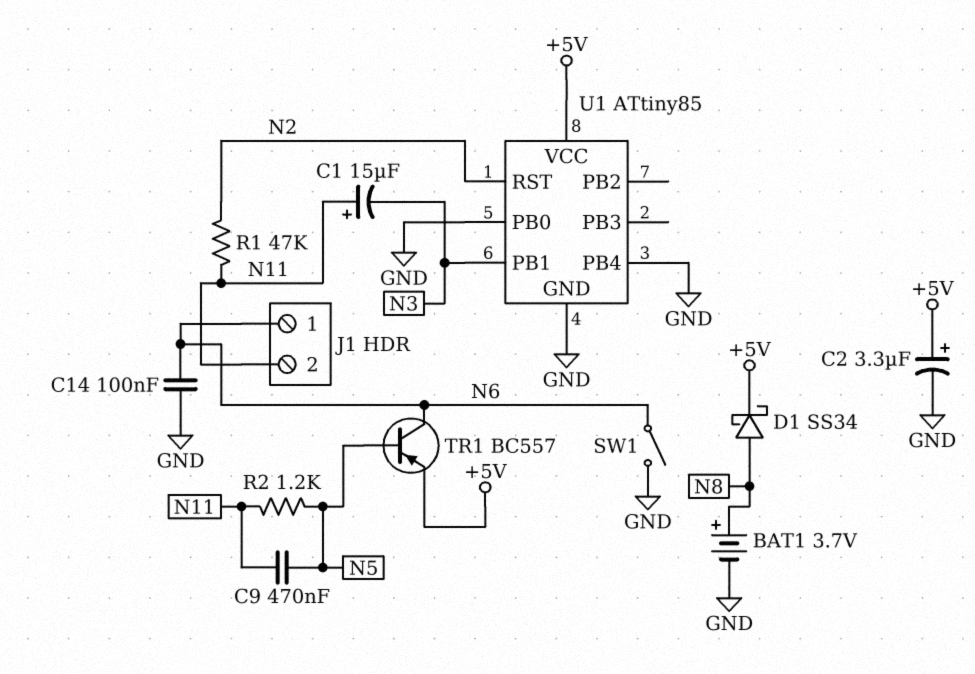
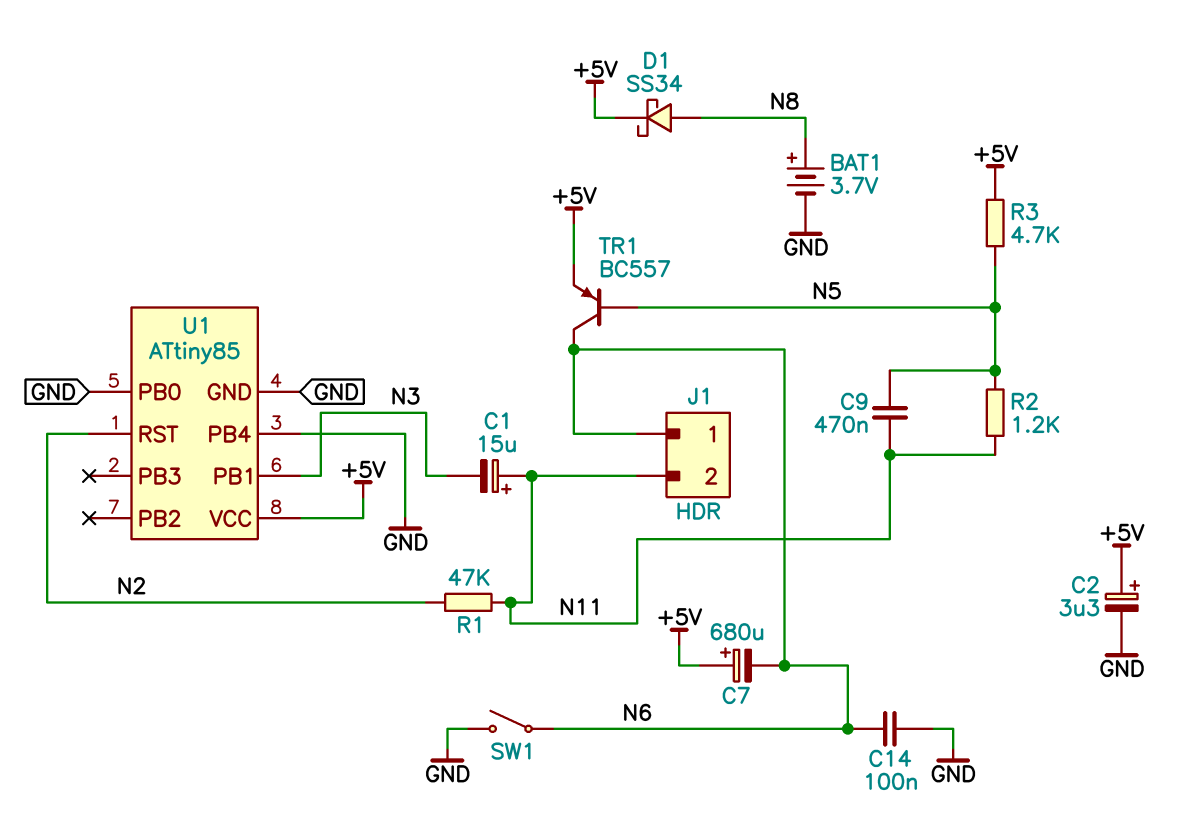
C7: none -> 680uF (plus +5V, minus N6)
R3: none -> 4.7k (+5V, N5)

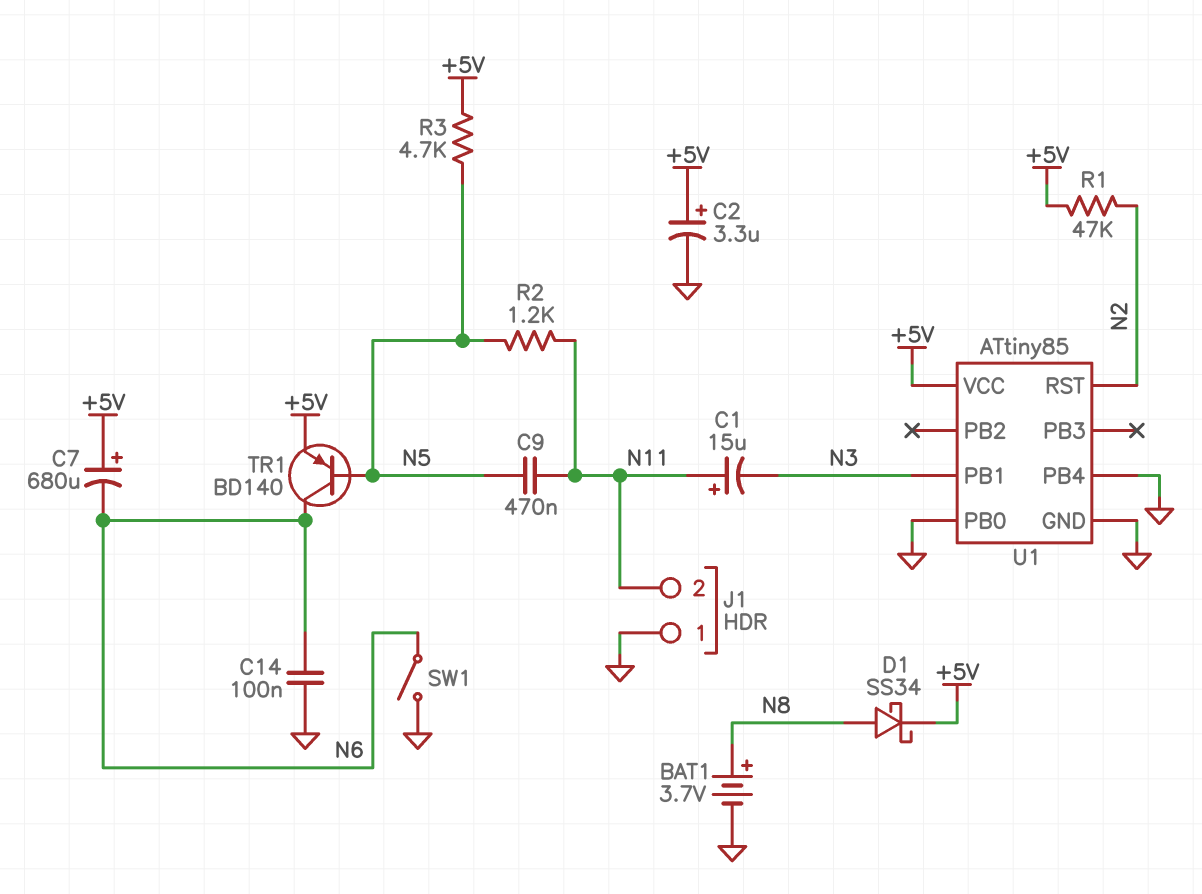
J1 pin 1: N6 -> GND
R1: 47k (N2, N11) -> 47k (+5V, N2)
TR1: PNP BC557 (B N5, C N6, E +5V) -> PNP BD140 (B N5, C N6, E +5V)

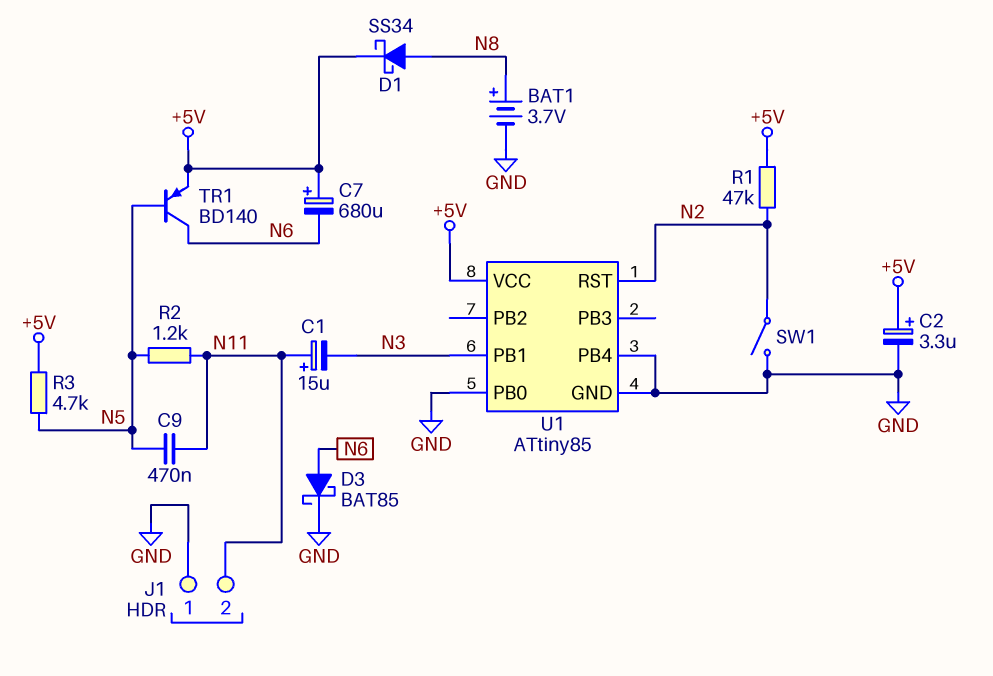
C14: 100nF (GND, N6) -> none
D3: none -> schottky BAT85 (A N6, K GND)
SW1: switch (GND, N6) -> switch (GND, N2)

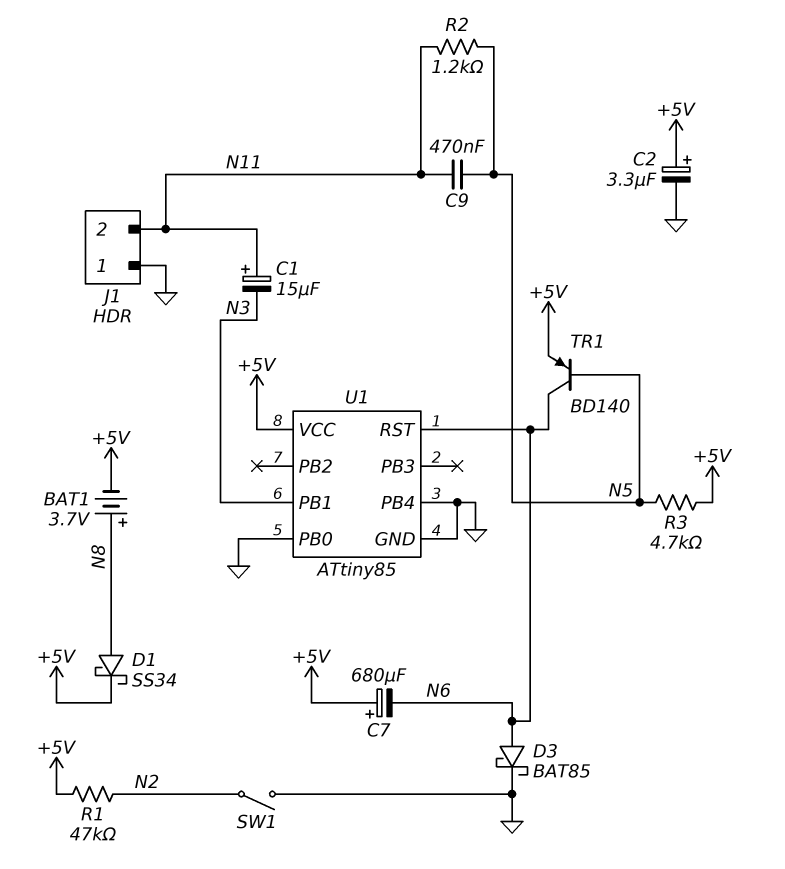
BAT1: 3.7V (plus N8, minus GND) -> 3.7V (plus N8, minus +5V)
U1 pin RST: N2 -> N6

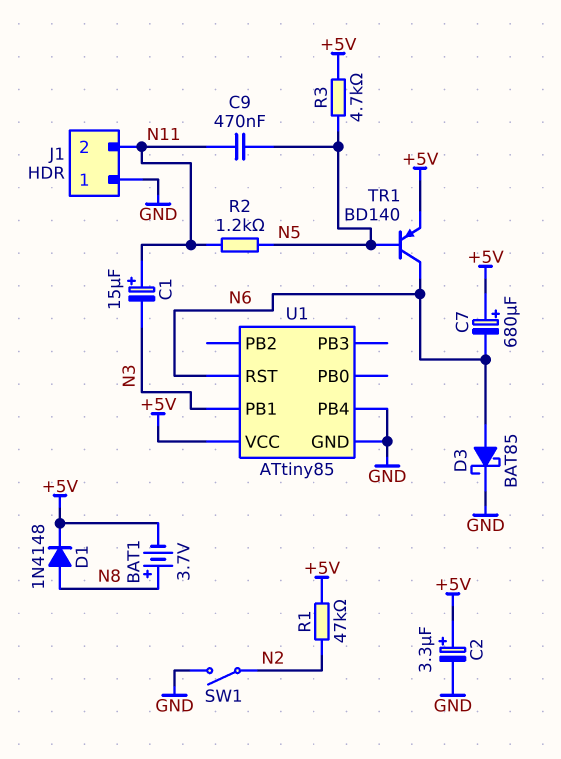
D1: schottky SS34 (A N8, K +5V) -> diode 1N4148 (A N8, K +5V)
U1 pin PB0: GND -> none

